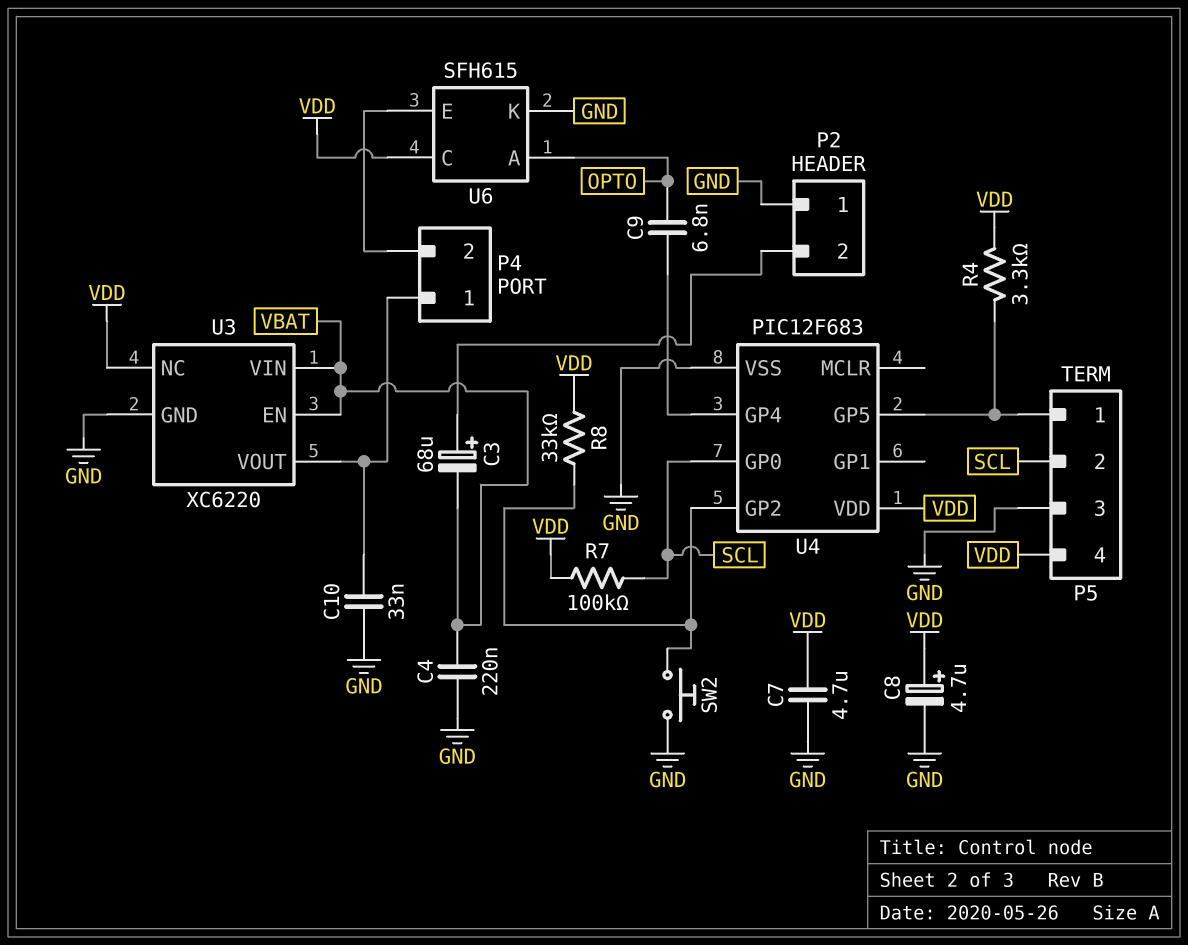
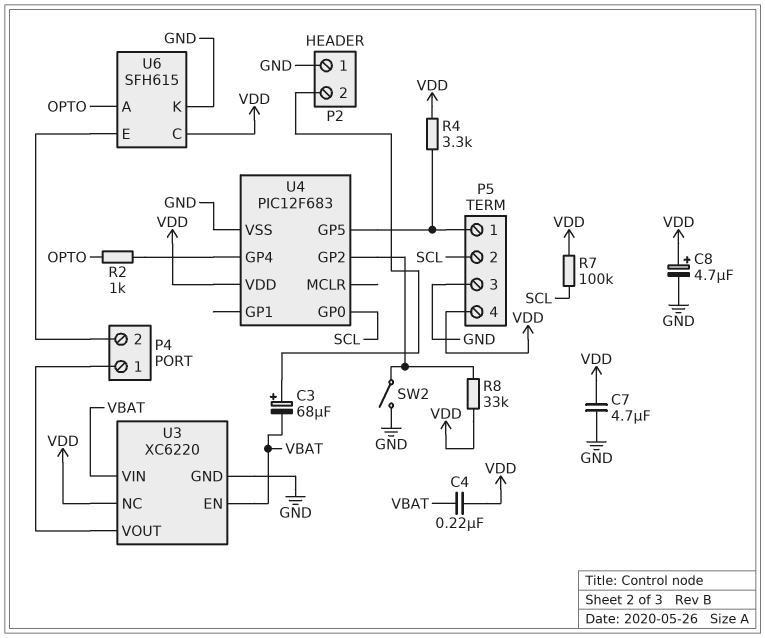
C4: 220nF (GND, VBAT) -> 220nF (VBAT, VDD)
C9: 6.8nF (OPTO, U4/GP4) -> none
C10: 33nF (GND, P4/1) -> none
R2: none -> 1k (OPTO, U4/GP4)
SW2: button (GND, U4/GP2) -> switch (GND, U4/GP2)

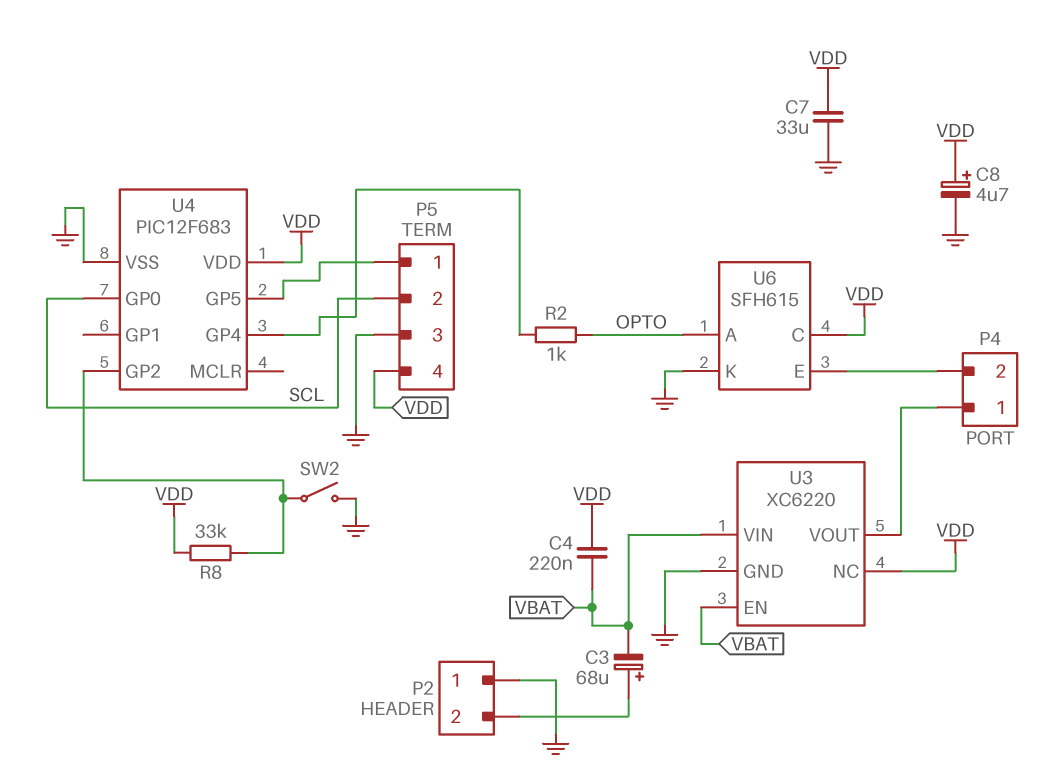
C7: 4.7uF (GND, VDD) -> 33uF (GND, VDD)
R4: 3.3k (P5/1, VDD) -> none
R7: 100k (SCL, VDD) -> none

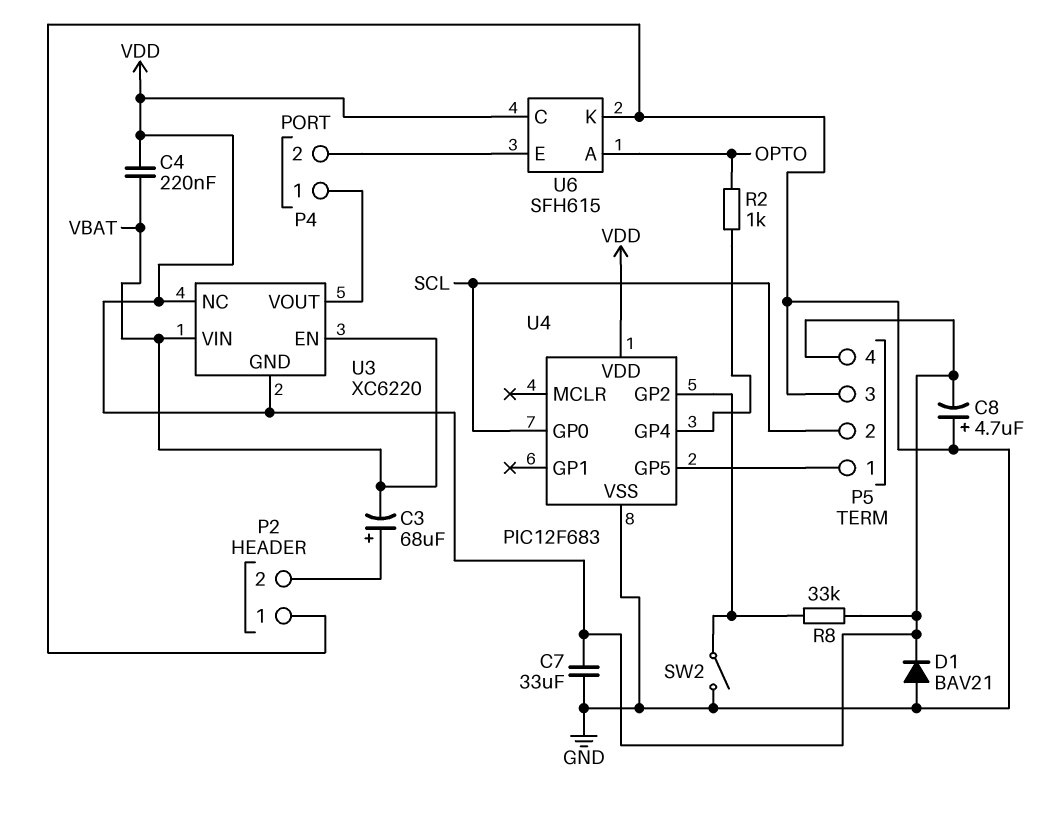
C8: 4.7uF (plus VDD, minus GND) -> 4.7uF (plus GND, minus VDD)
D1: none -> diode BAV21 (A GND, K VDD)
U3 pin GND: GND -> VDD

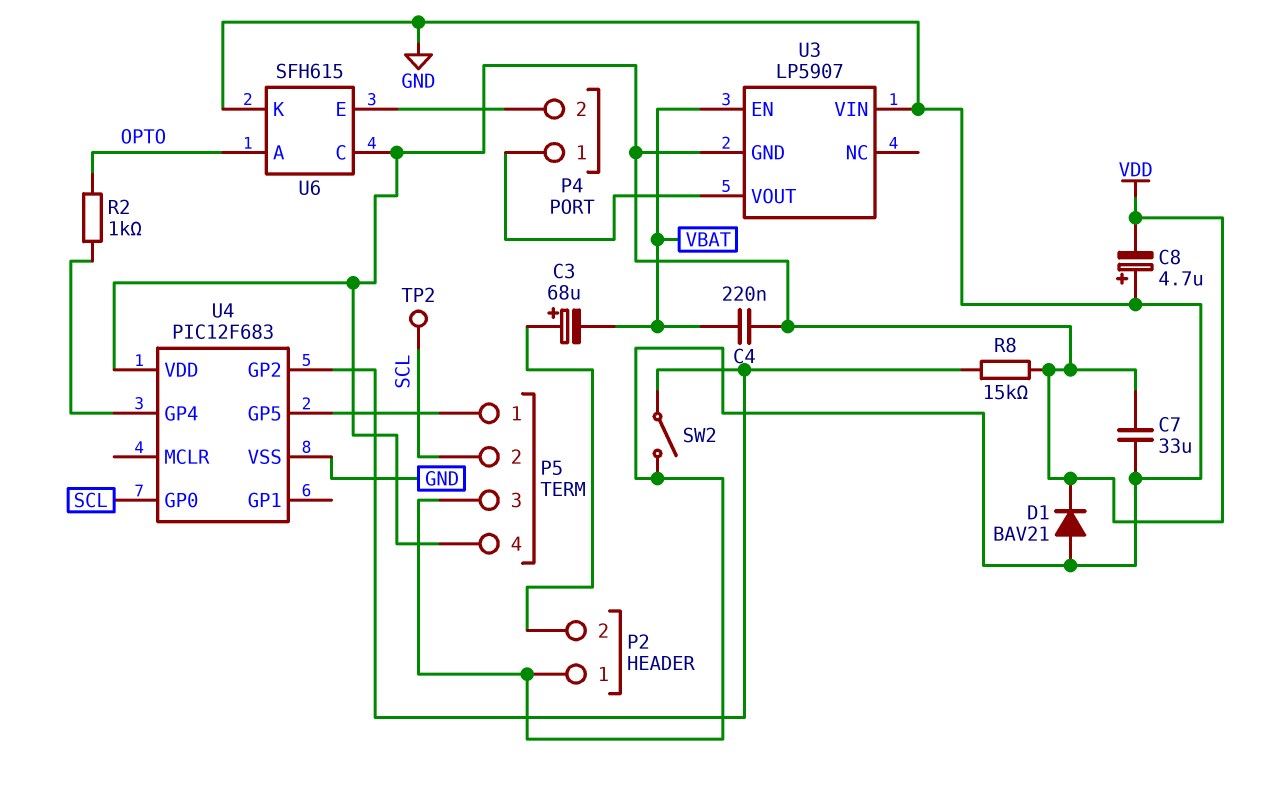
R8: 33k (U4/GP2, VDD) -> 15k (U4/GP2, VDD)
TP2: none -> test point (SCL)
U3: XC6220 -> LP5907
U3 pin NC: VDD -> none
U3 pin VIN: VBAT -> GND

